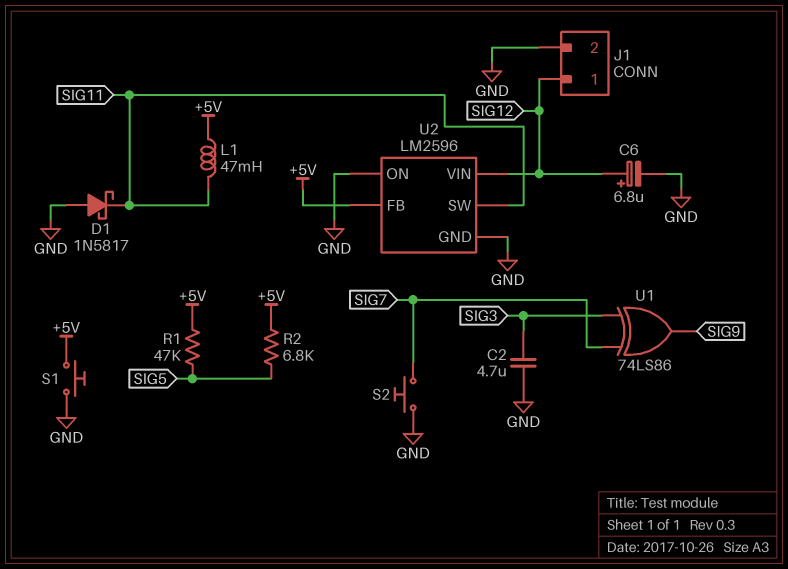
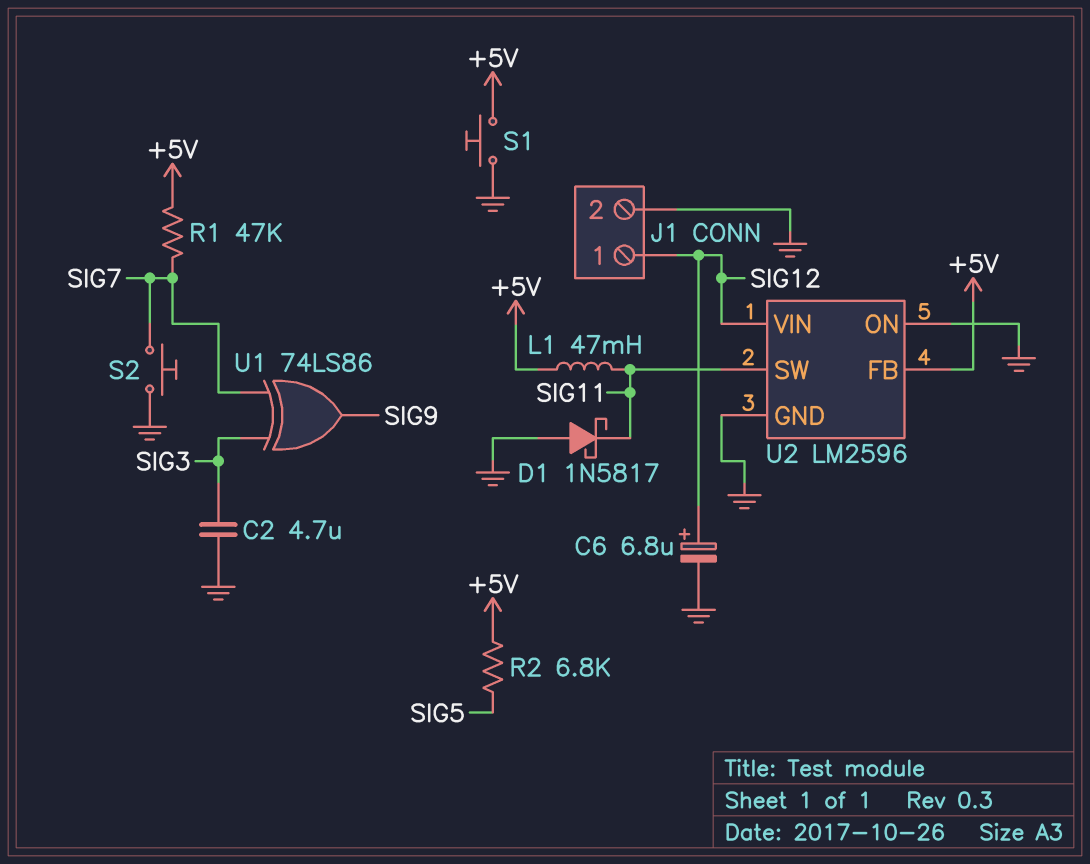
R1: 47k (+5V, SIG5) -> 47k (+5V, SIG7)

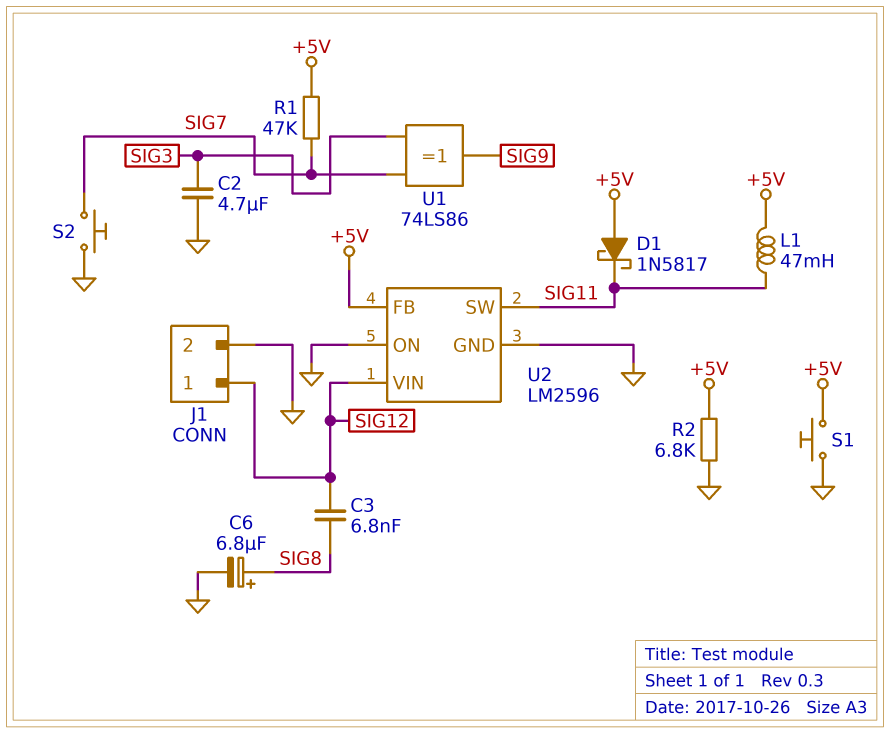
C3: none -> 6.8nF (SIG8, SIG12)
C6: 6.8uF (plus SIG12, minus GND) -> 6.8uF (plus SIG8, minus GND)
D1: schottky 1N5817 (A GND, K SIG11) -> schottky 1N5817 (A +5V, K SIG11)
R2: 6.8k (+5V, SIG5) -> 6.8k (+5V, GND)

